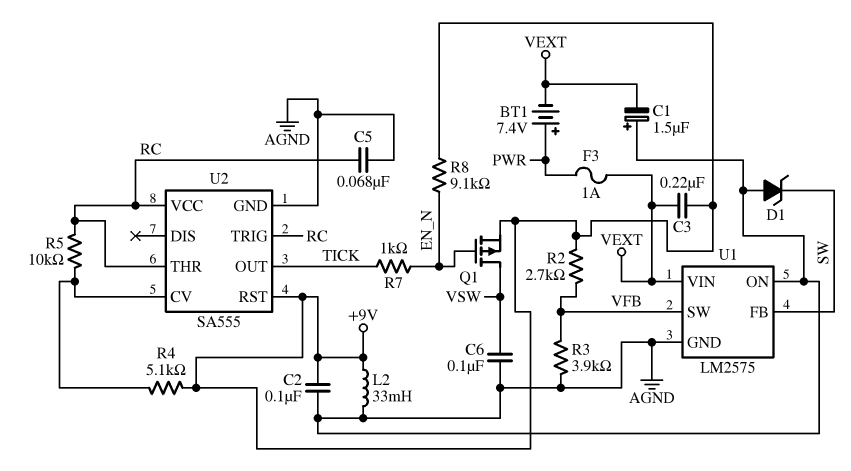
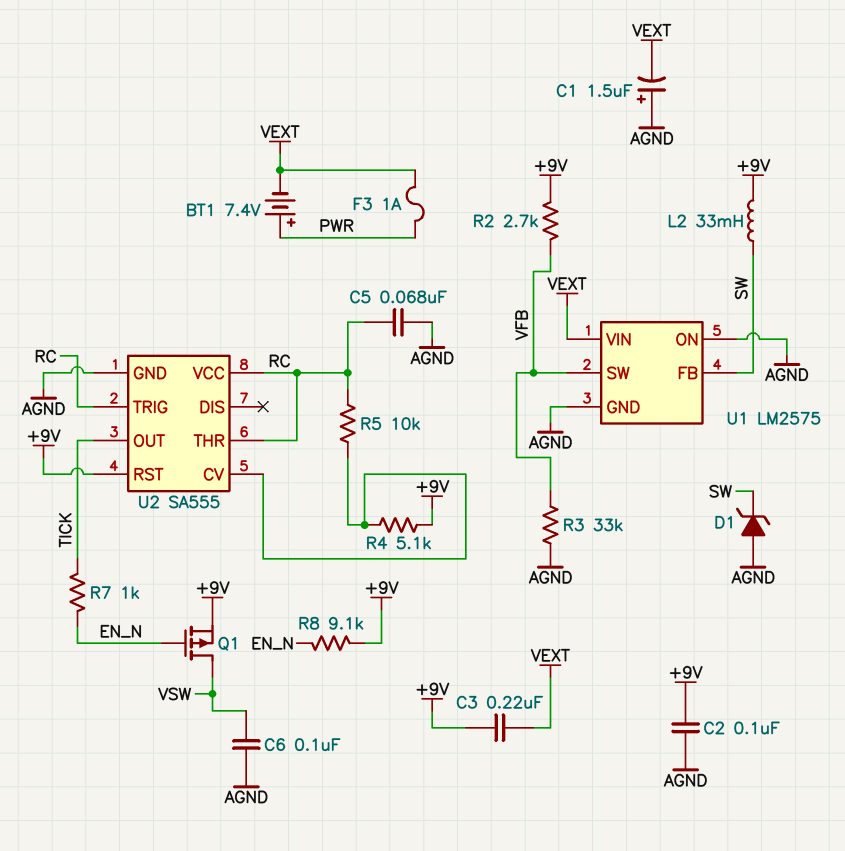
L2: 33mH (+9V, AGND) -> 33mH (+9V, SW)
R3: 3.9k (AGND, VFB) -> 33k (AGND, VFB)

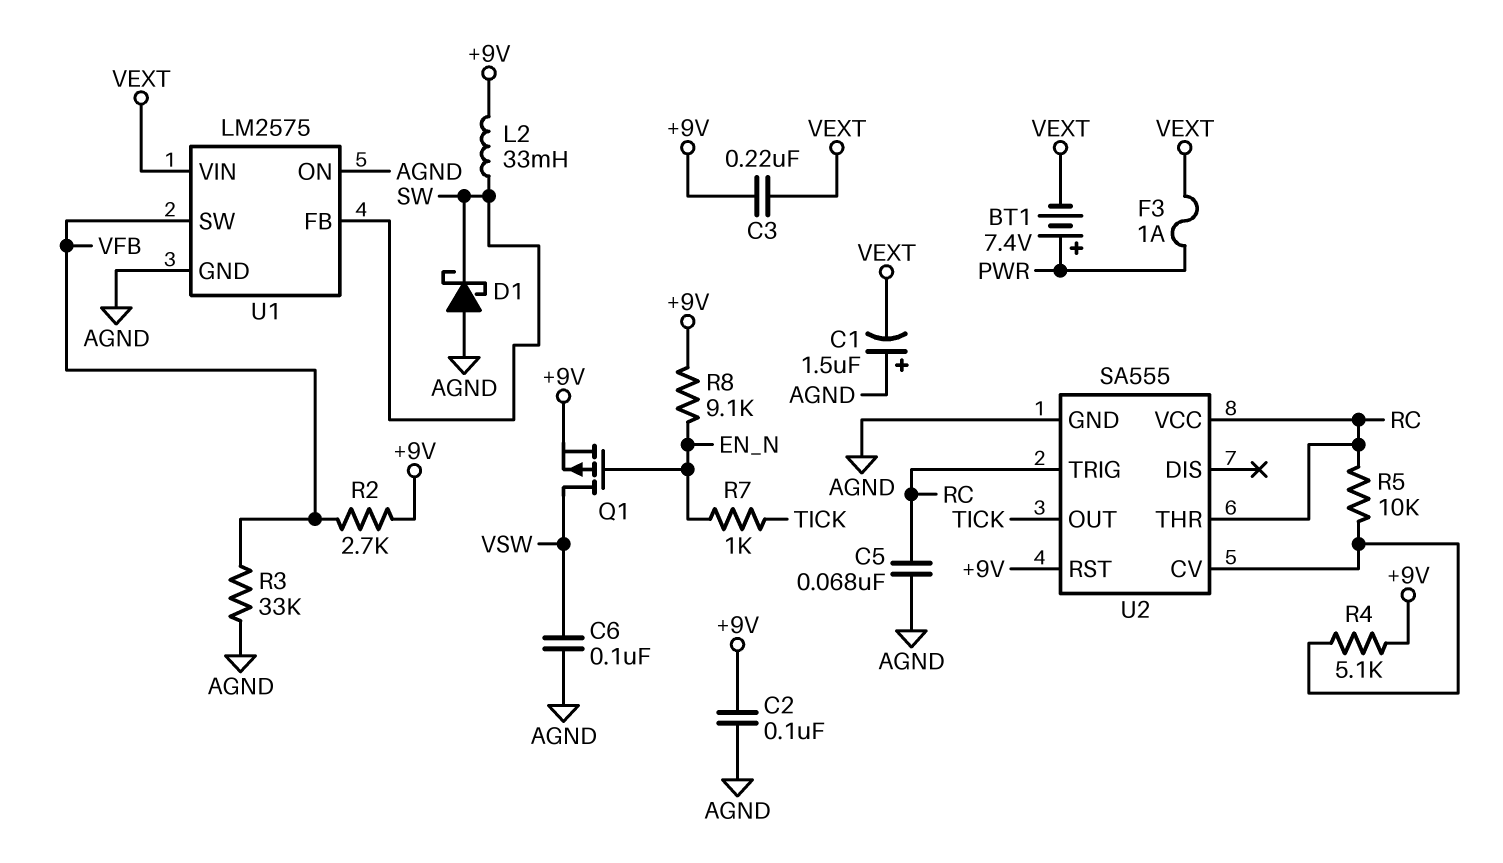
D1: zener (A AGND, K SW) -> schottky (A AGND, K SW)

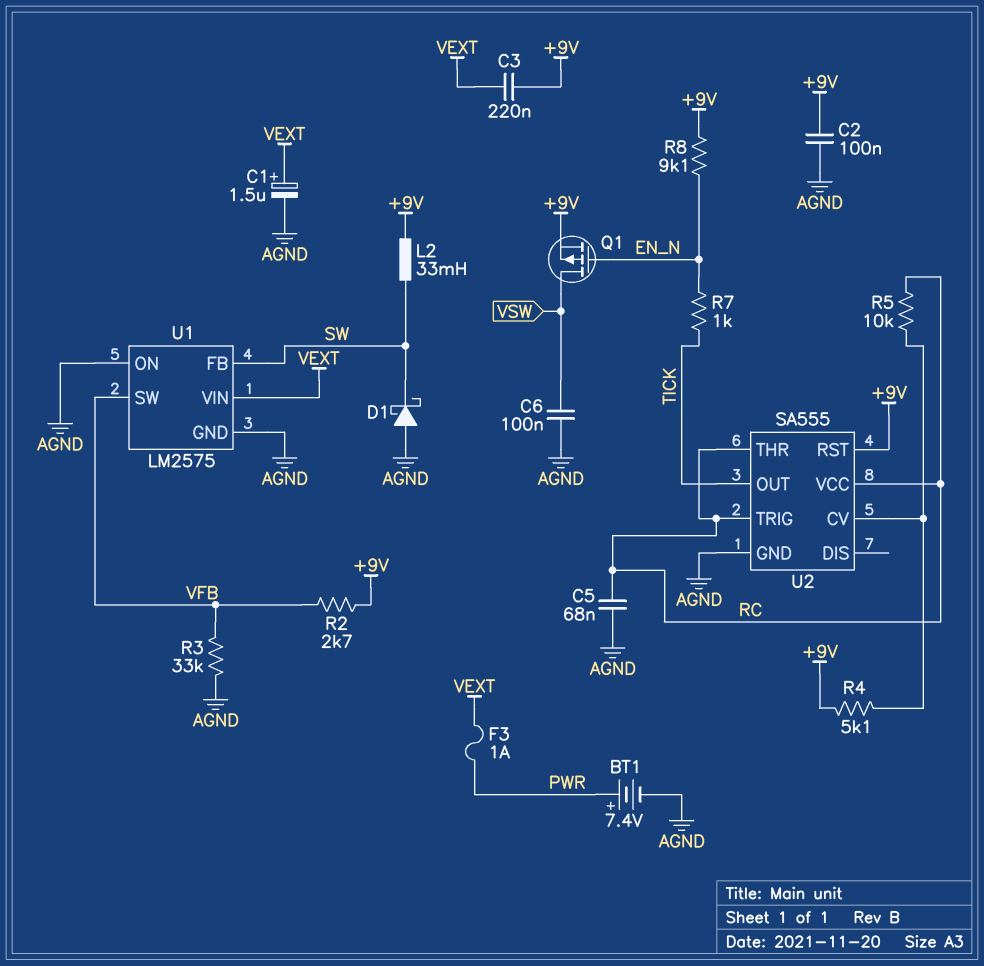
BT1: 7.4V (plus PWR, minus VEXT) -> 7.4V (plus PWR, minus AGND)
C1: 1.5uF (plus AGND, minus VEXT) -> 1.5uF (plus VEXT, minus AGND)

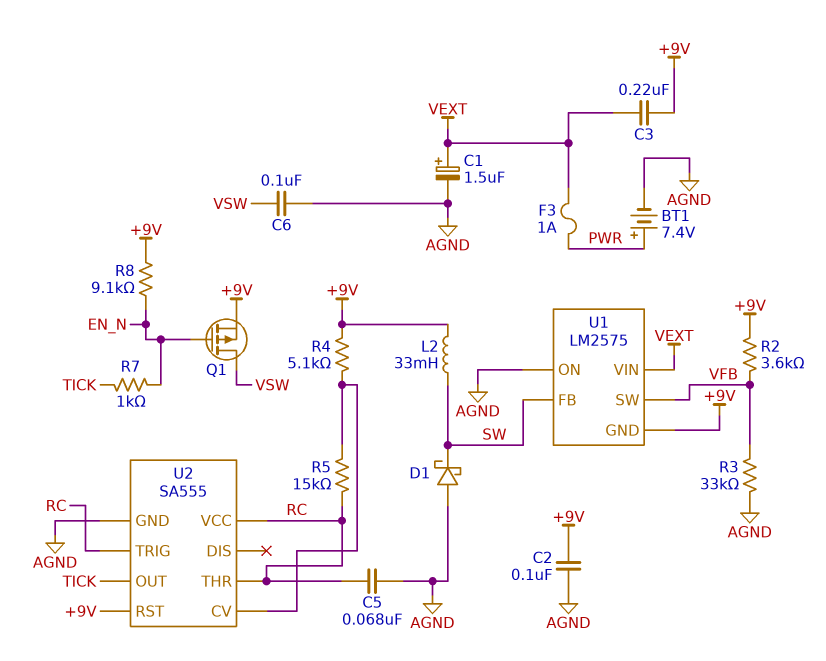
R2: 2.7k (+9V, VFB) -> 3.6k (+9V, VFB)
R5: 10k (RC, U2/CV) -> 15k (RC, U2/CV)
U1 pin GND: AGND -> +9V

